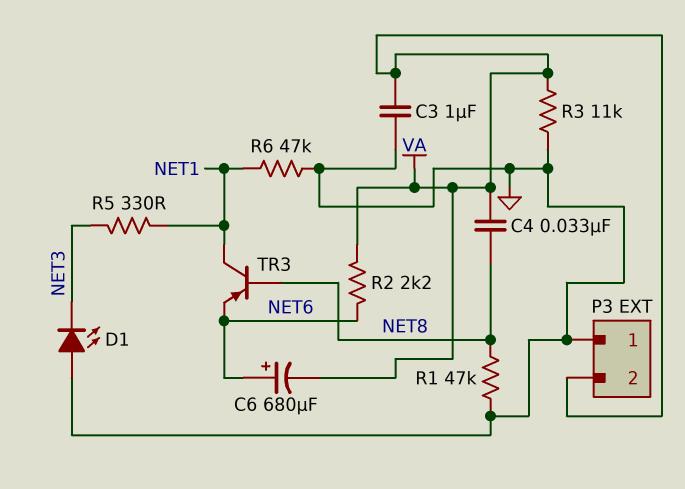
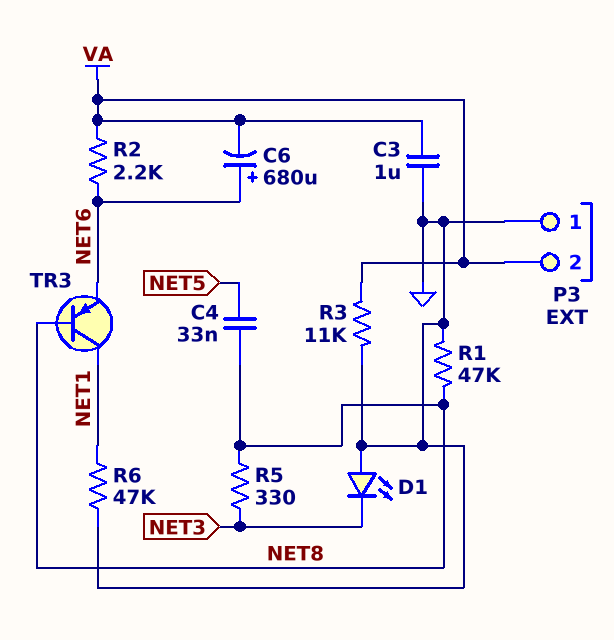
C4: 33nF (NET8, VA) -> 33nF (NET5, NET8)
R5: 330 (NET1, NET3) -> 330 (NET3, NET8)

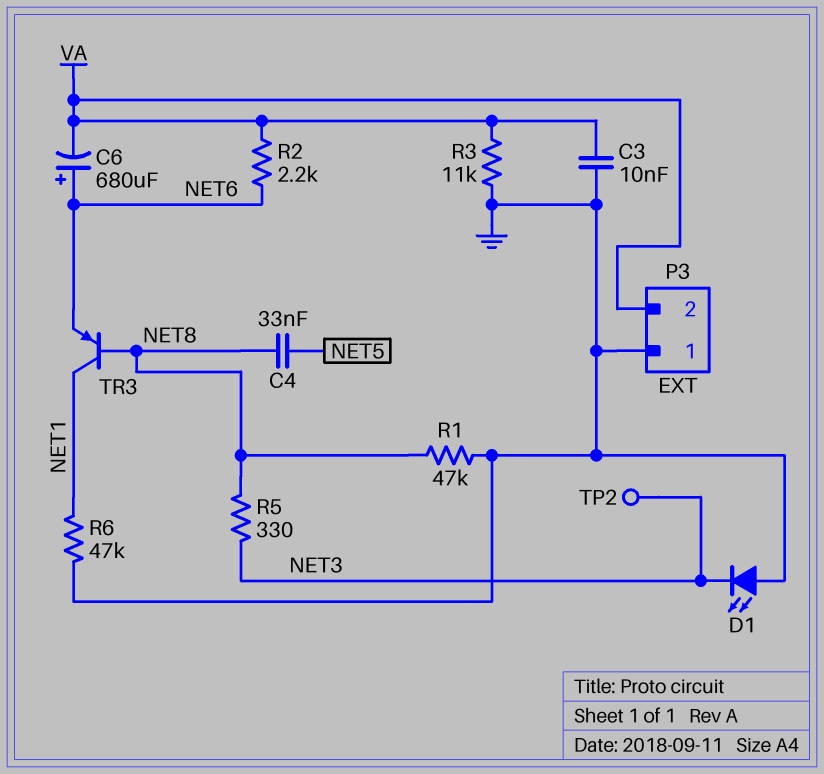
C3: 1uF (GND, VA) -> 10nF (GND, VA)
TP2: none -> test point (NET3)

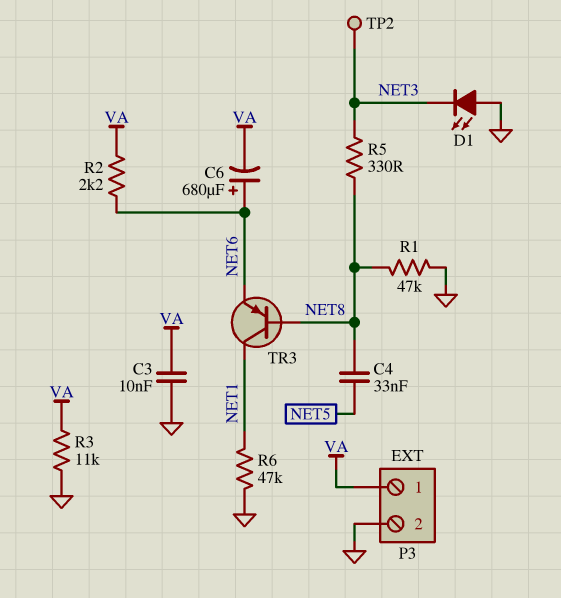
P3 pin 1: GND -> VA
P3 pin 2: VA -> GND

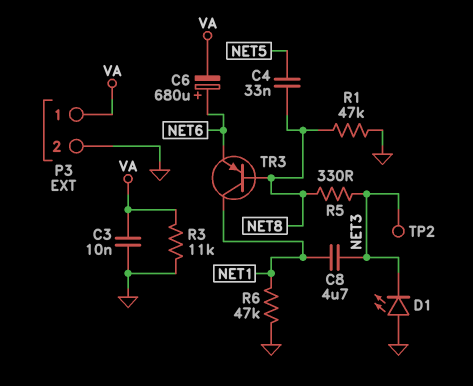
C8: none -> 4.7uF (NET1, NET3)
R2: 2.2k (NET6, VA) -> none

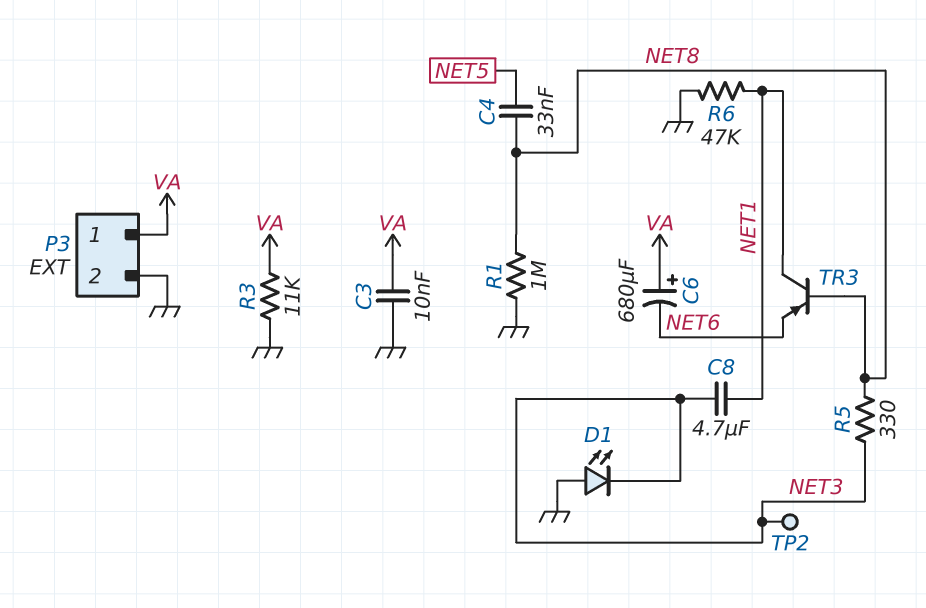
C6: 680uF (plus NET6, minus VA) -> 680uF (plus VA, minus NET6)
R1: 47k (GND, NET8) -> 1M (GND, NET8)

